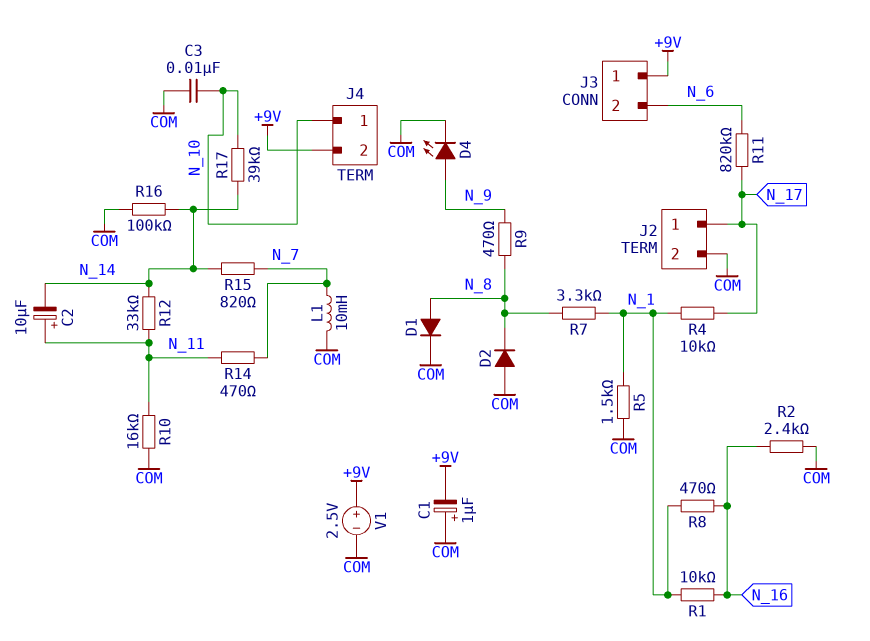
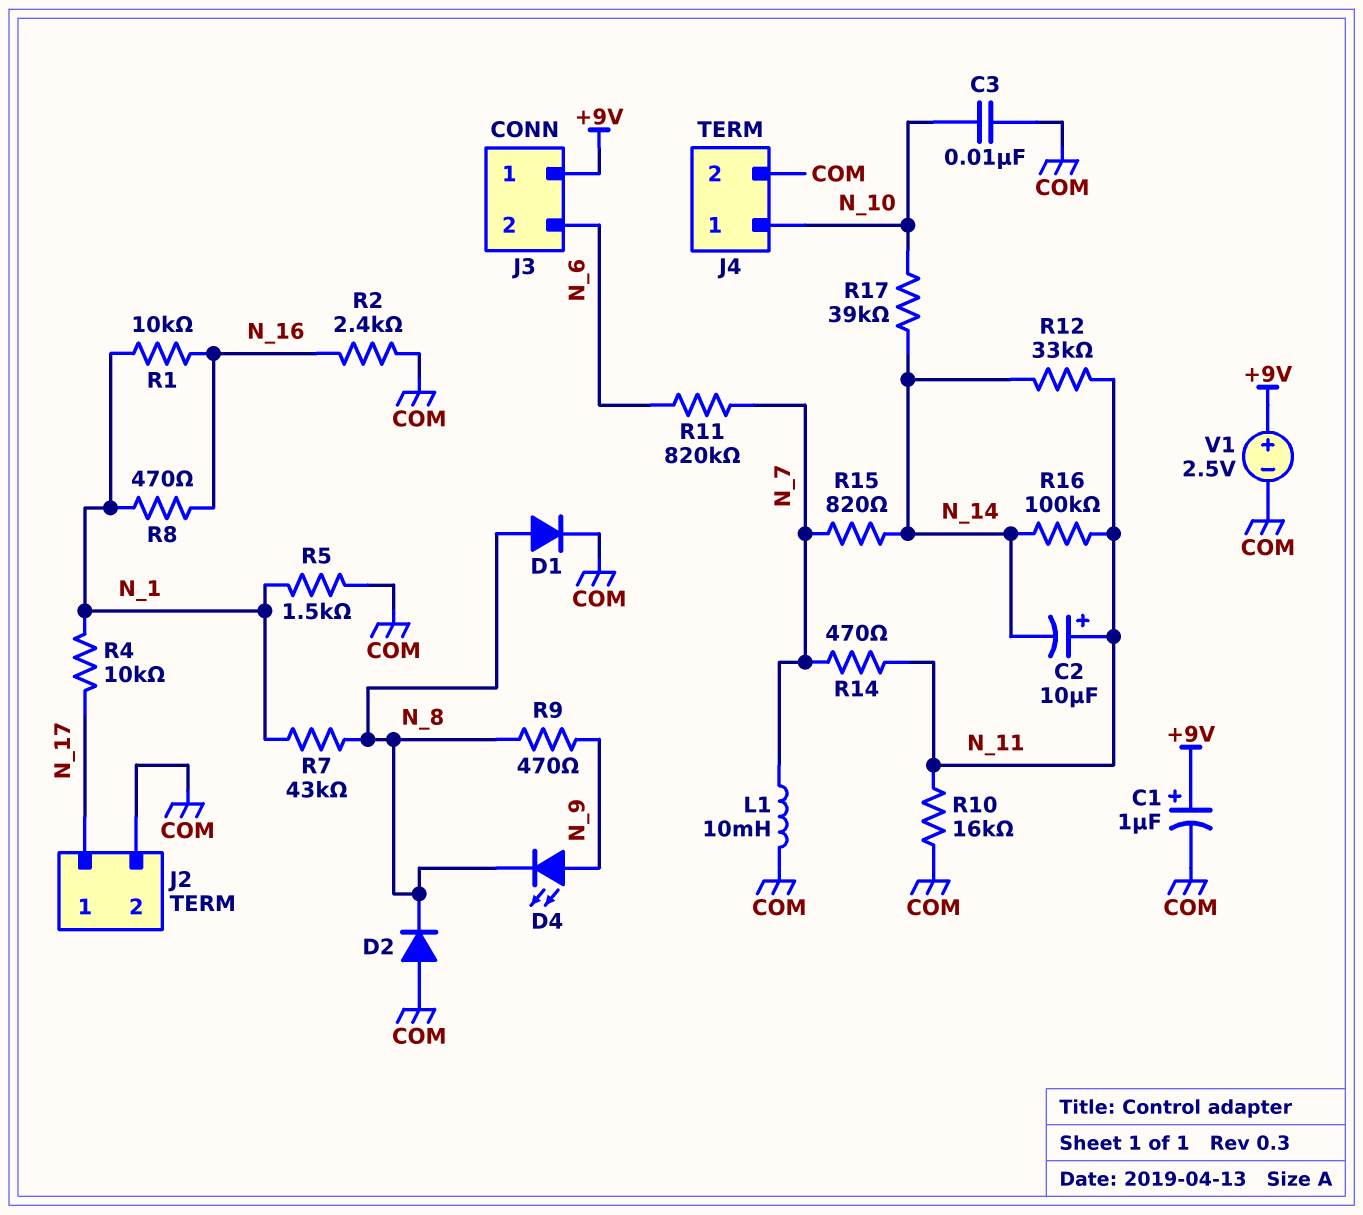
C1: 1uF (plus COM, minus +9V) -> 1uF (plus +9V, minus COM)
D4: LED (A N_9, K COM) -> LED (A N_9, K N_8)
J4 pin 2: +9V -> COM
R7: 3.3k (N_1, N_8) -> 43k (N_1, N_8)
R11: 820k (N_6, N_17) -> 820k (N_6, N_7)
R16: 100k (COM, N_14) -> 100k (N_11, N_14)

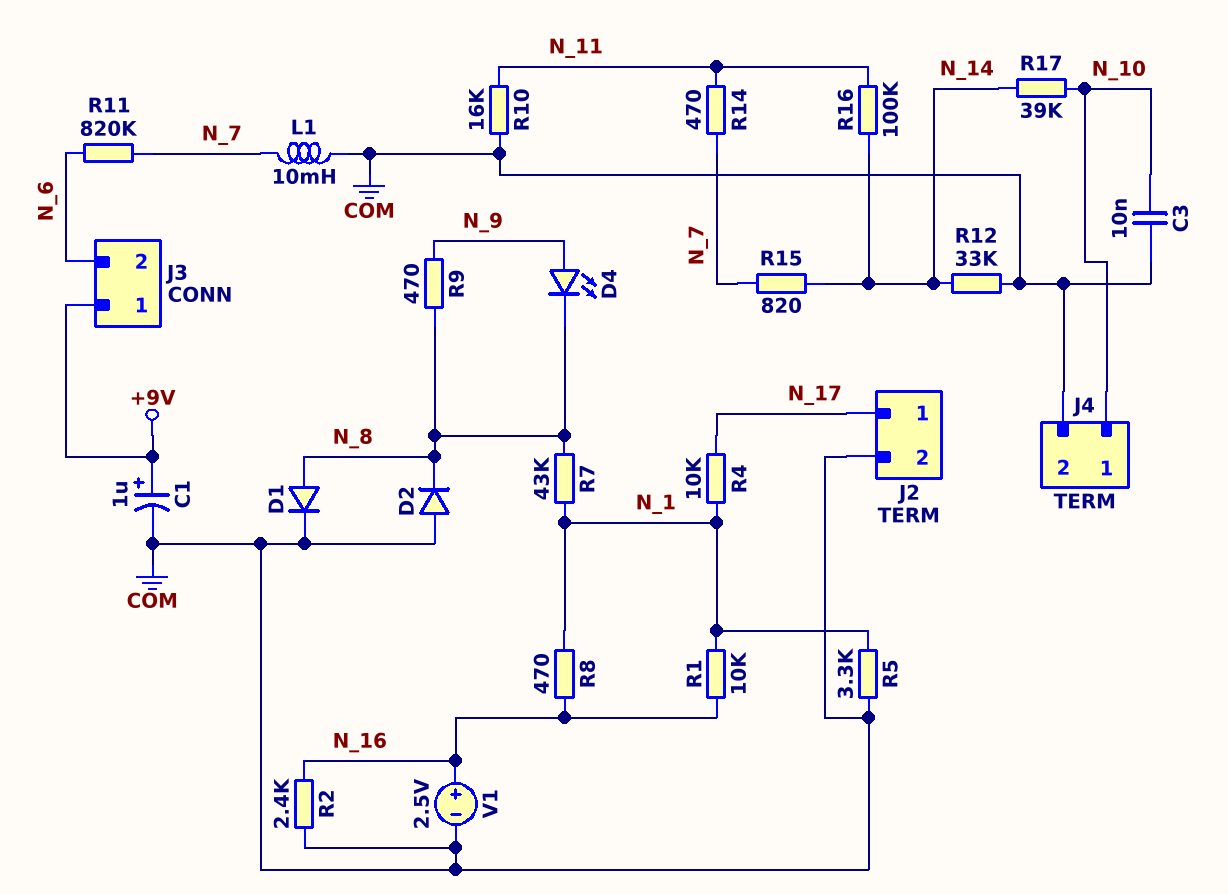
C2: 10uF (plus N_11, minus N_14) -> none
R5: 1.5k (COM, N_1) -> 3.3k (COM, N_1)
R12: 33k (N_11, N_14) -> 33k (COM, N_14)
V1: 2.5V (plus +9V, minus COM) -> 2.5V (plus N_16, minus COM)

